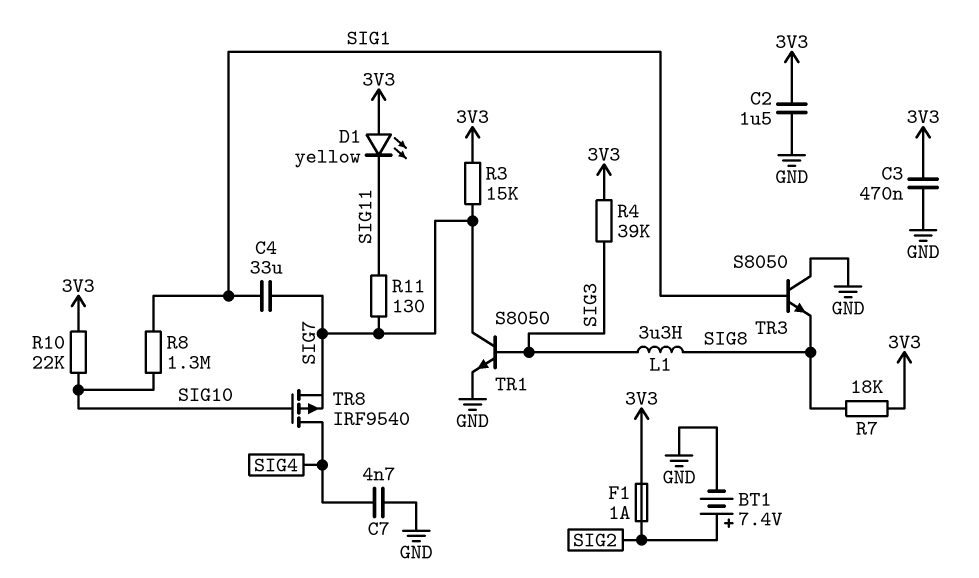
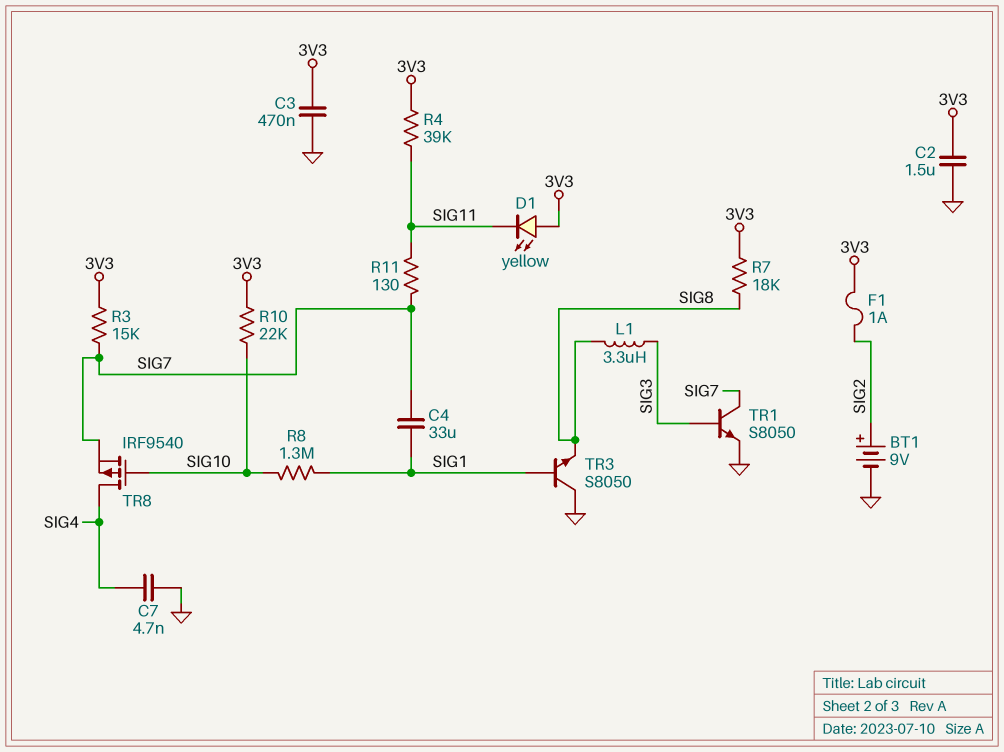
BT1: 7.4V (plus SIG2, minus GND) -> 9V (plus SIG2, minus GND)
R4: 39k (3V3, SIG3) -> 39k (3V3, SIG11)

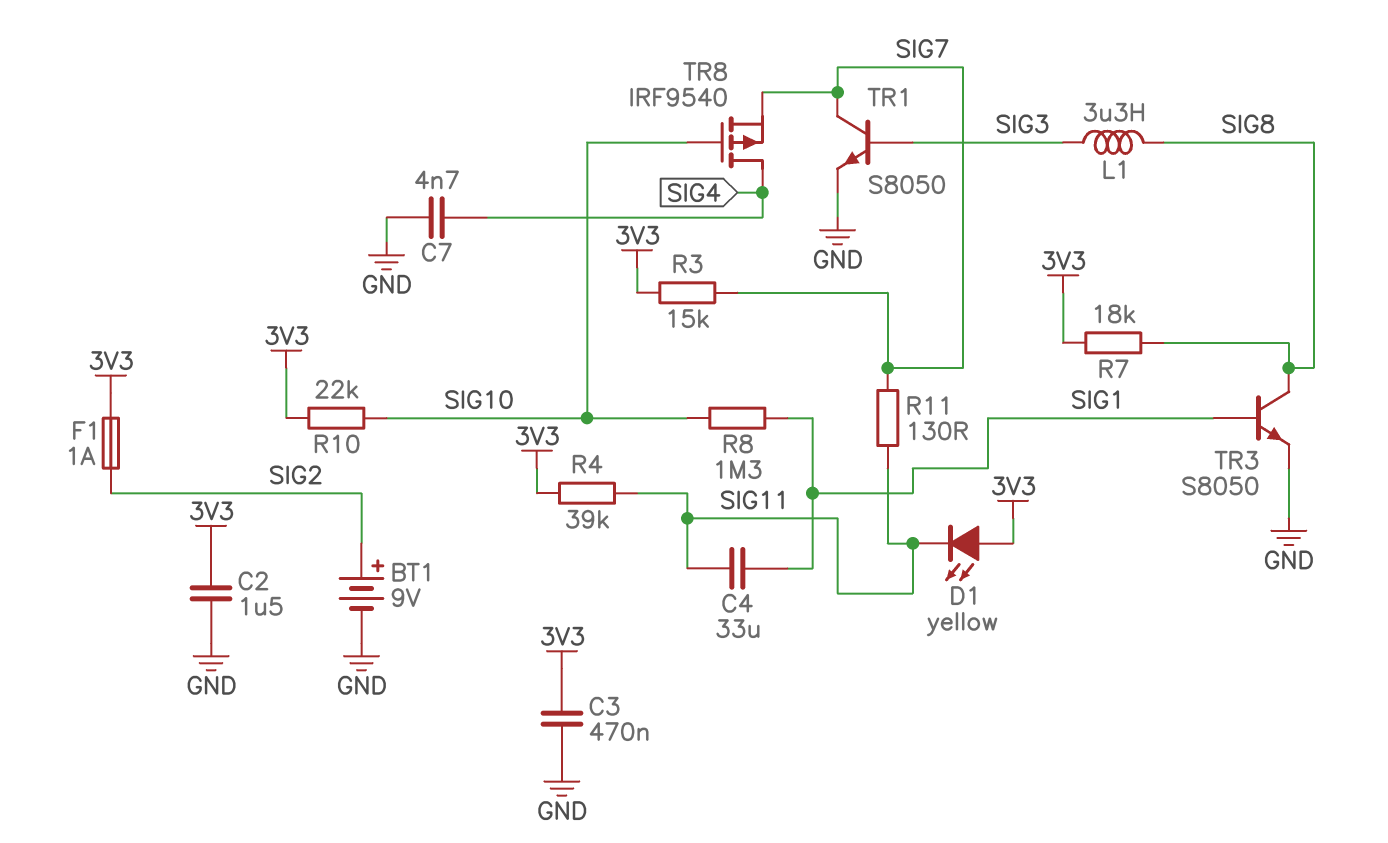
C4: 33uF (SIG1, SIG7) -> 33uF (SIG1, SIG11)
TR3: NPN S8050 (B SIG1, C GND, E SIG8) -> NPN S8050 (B SIG1, C SIG8, E GND)

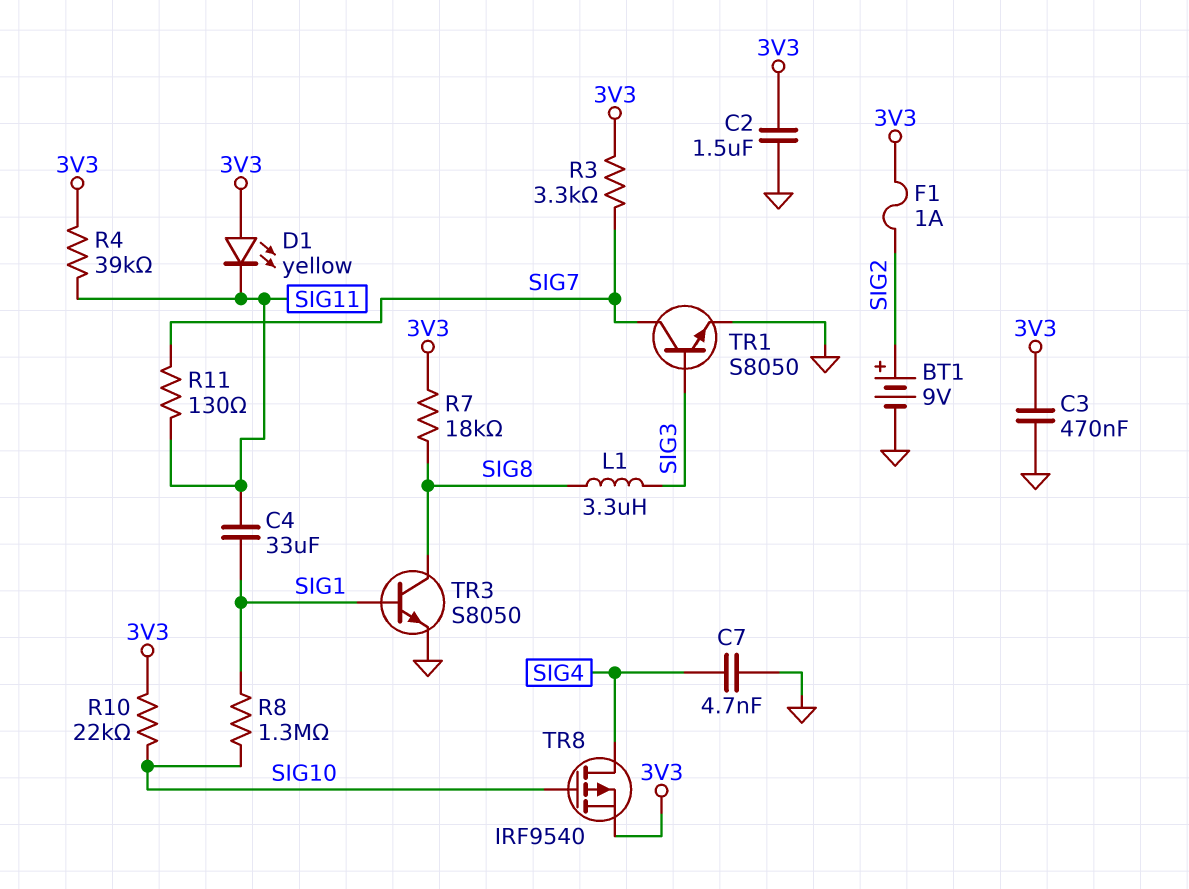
R3: 15k (3V3, SIG7) -> 3.3k (3V3, SIG7)
TR8: PMOS IRF9540 (G SIG10, D SIG4, S SIG7) -> PMOS IRF9540 (G SIG10, D SIG4, S 3V3)

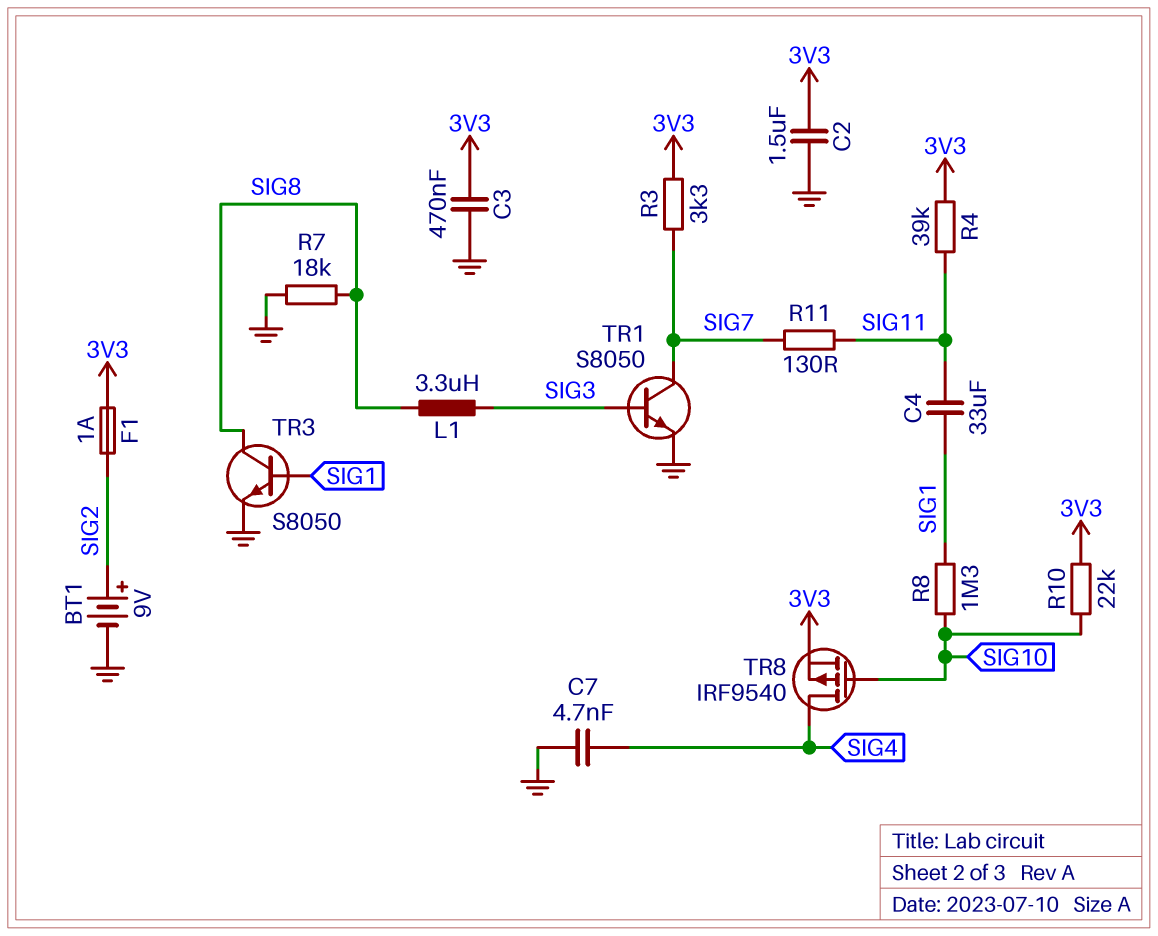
D1: LED yellow (A 3V3, K SIG11) -> none
R7: 18k (3V3, SIG8) -> 18k (GND, SIG8)

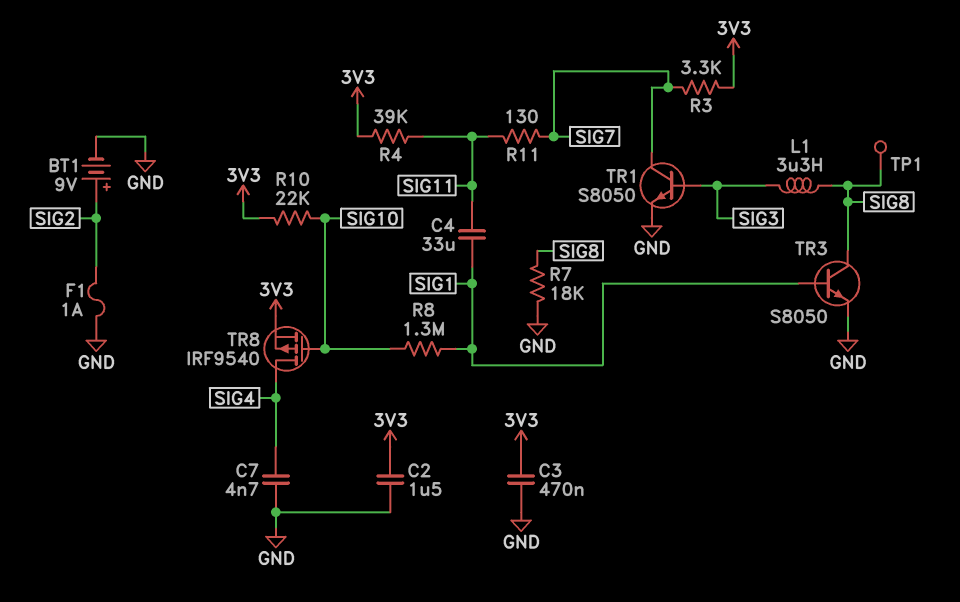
F1: 1A (3V3, SIG2) -> 1A (GND, SIG2)
TP1: none -> test point (SIG8)

